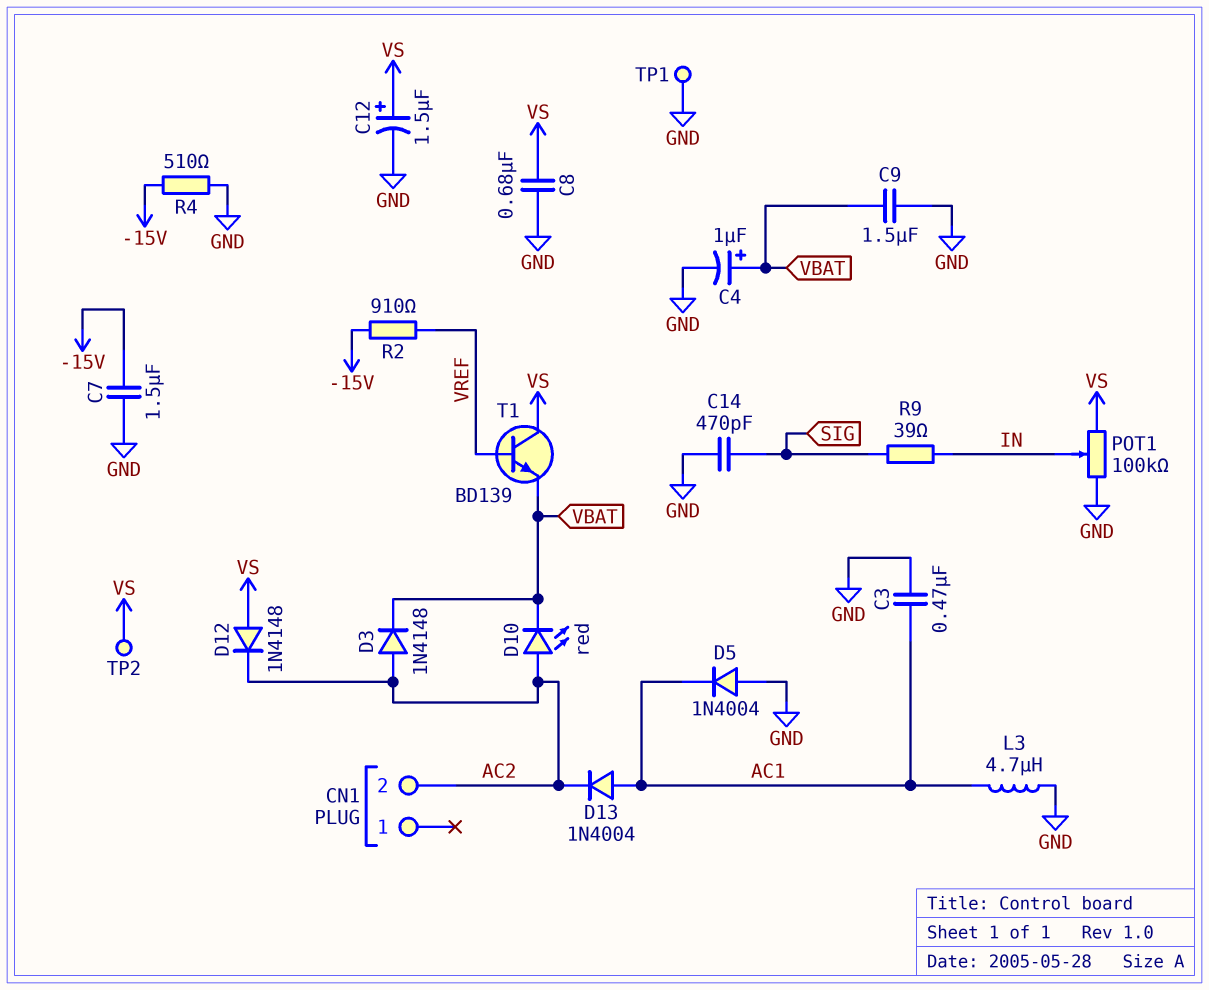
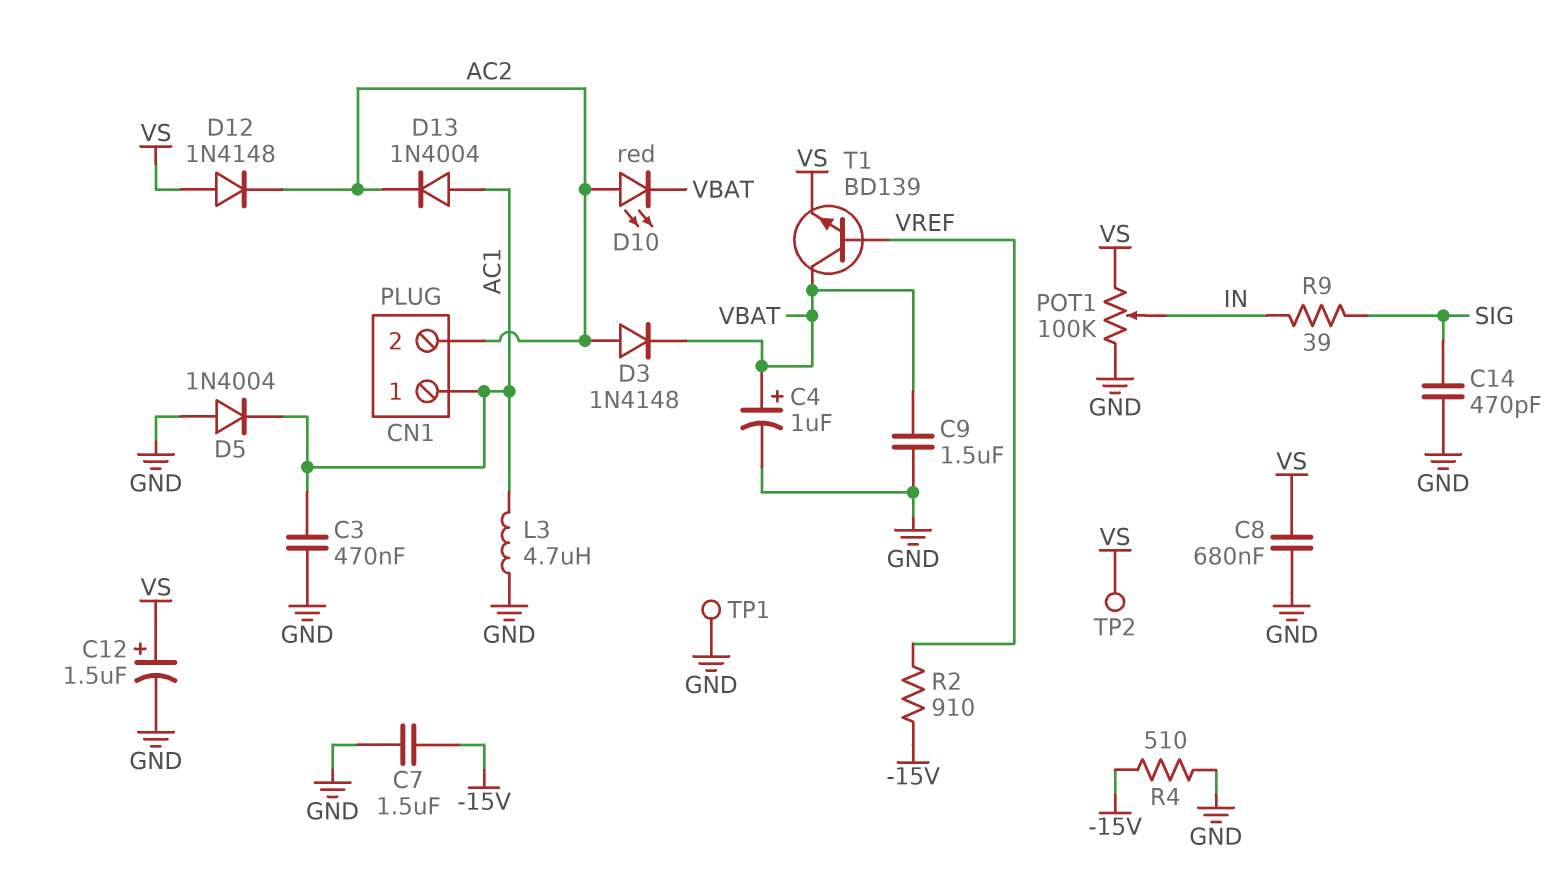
CN1 pin 1: none -> AC1
T1: NPN BD139 (B VREF, C VS, E VBAT) -> NPN BD139 (B VREF, C VBAT, E VS)

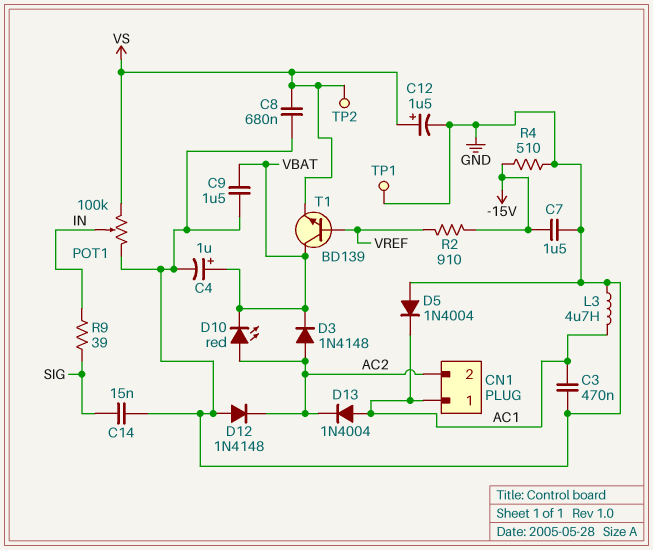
C14: 470pF (GND, SIG) -> 15nF (GND, SIG)
D12: diode 1N4148 (A VS, K AC2) -> diode 1N4148 (A GND, K AC2)

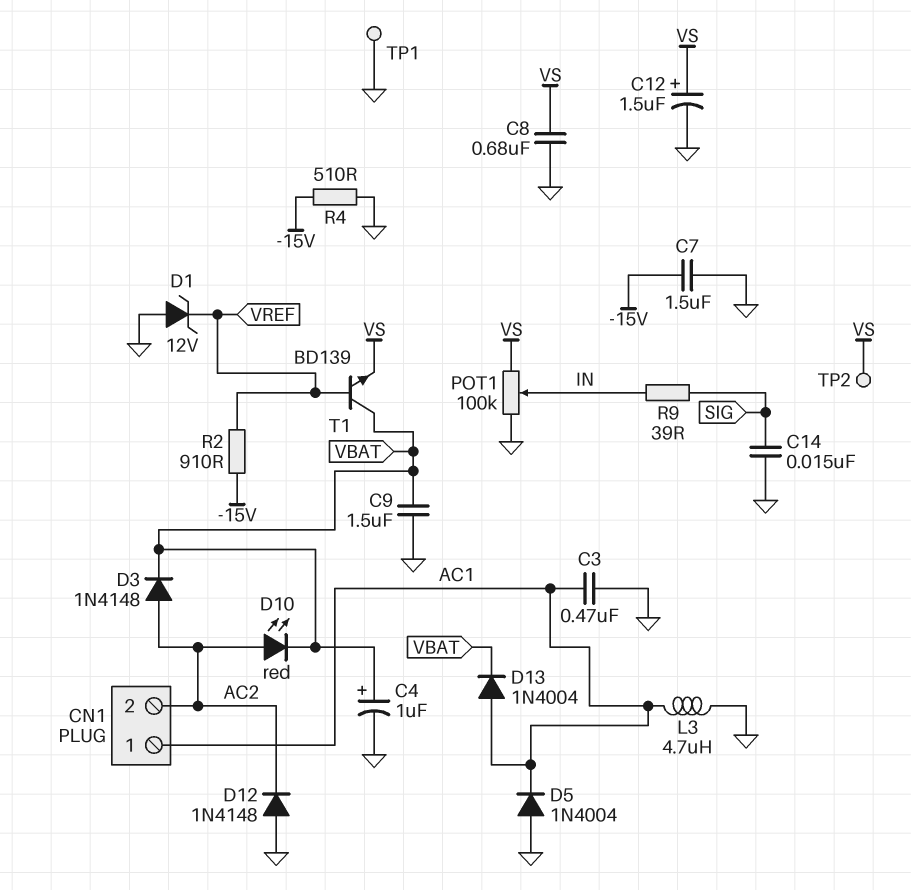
D1: none -> zener 12V (A GND, K VREF)
D13: diode 1N4004 (A AC1, K AC2) -> diode 1N4004 (A AC1, K VBAT)

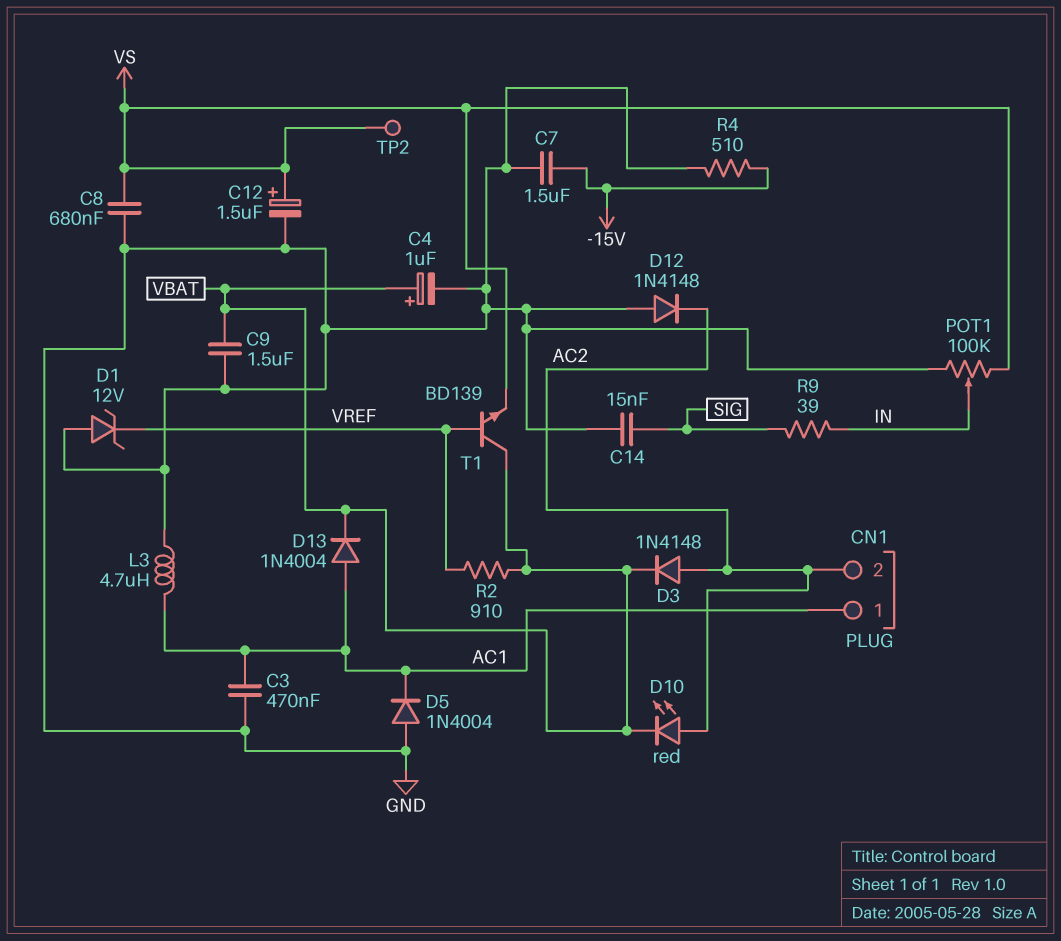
R2: 910 (-15V, VREF) -> 910 (VBAT, VREF)
TP1: test point (GND) -> none

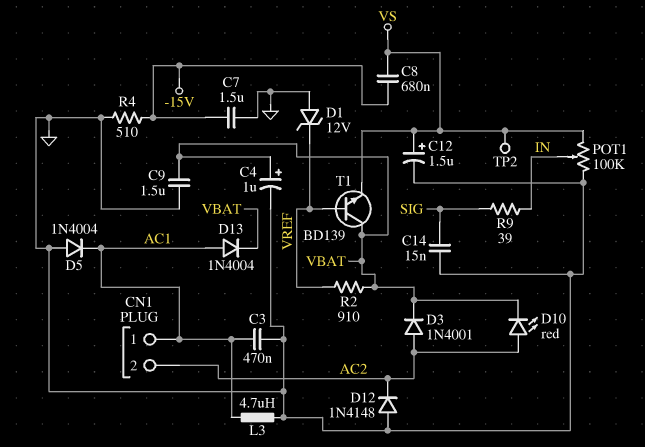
C8: 680nF (GND, VS) -> 680nF (-15V, VS)
D3: diode 1N4148 (A AC2, K VBAT) -> diode 1N4001 (A AC2, K VBAT)

